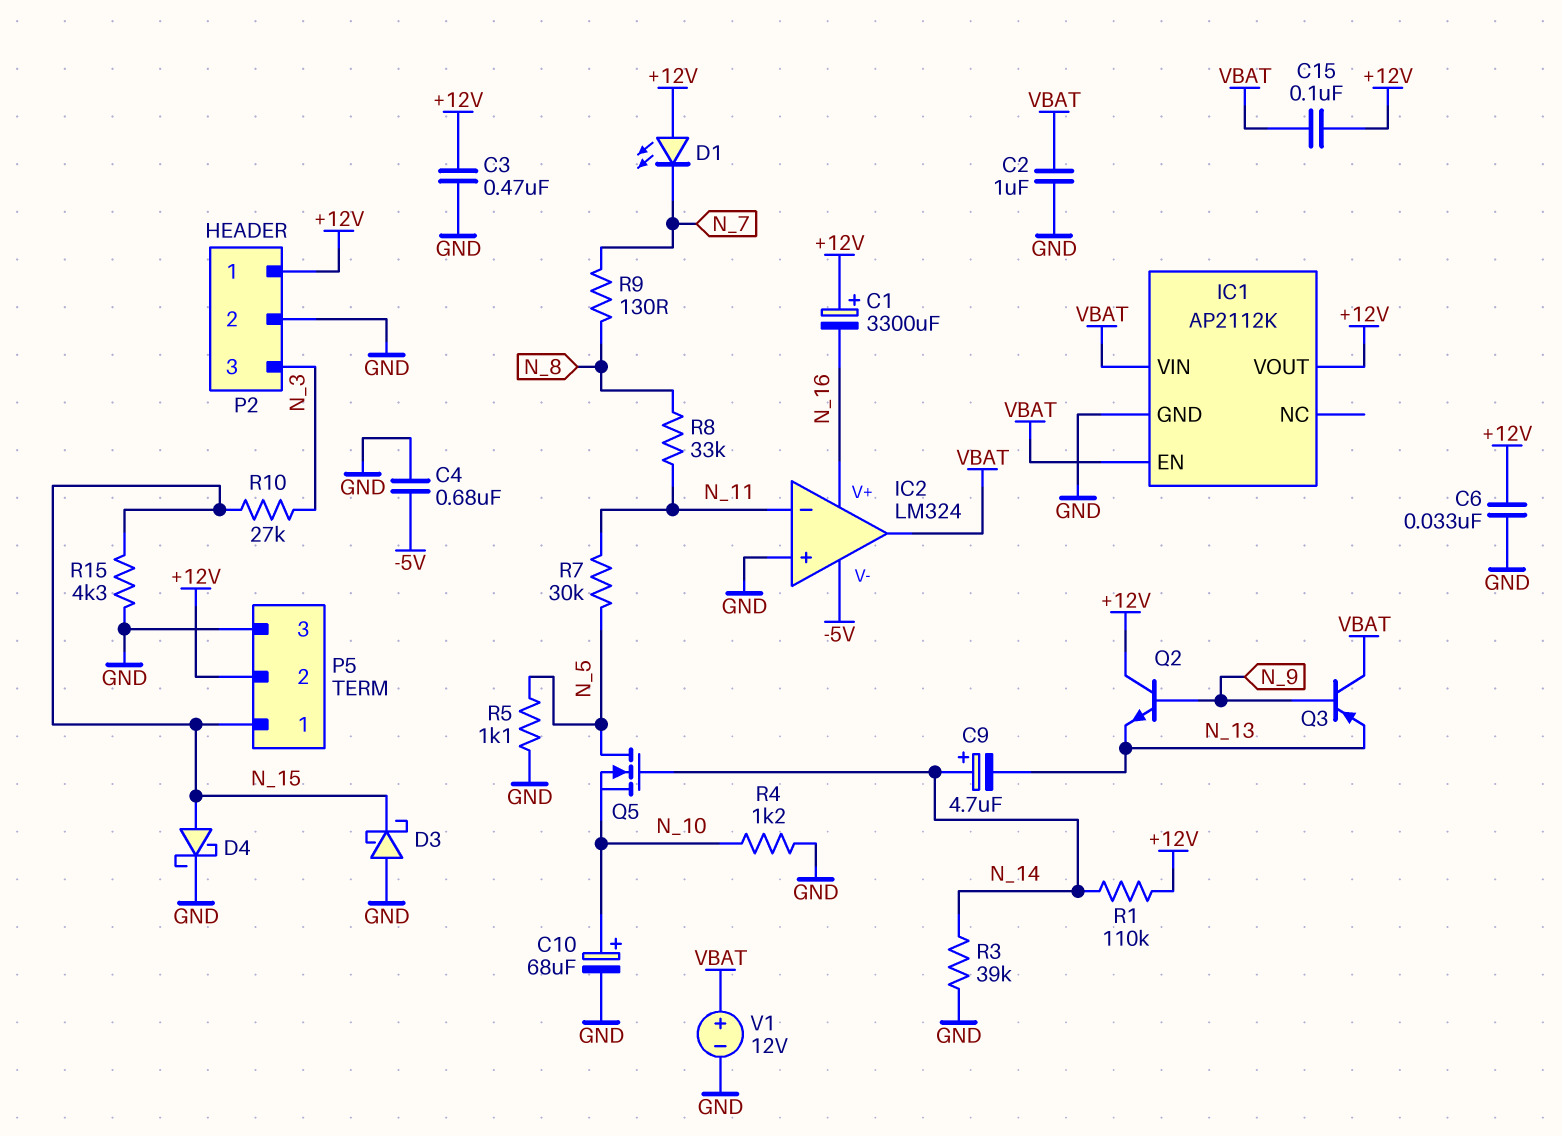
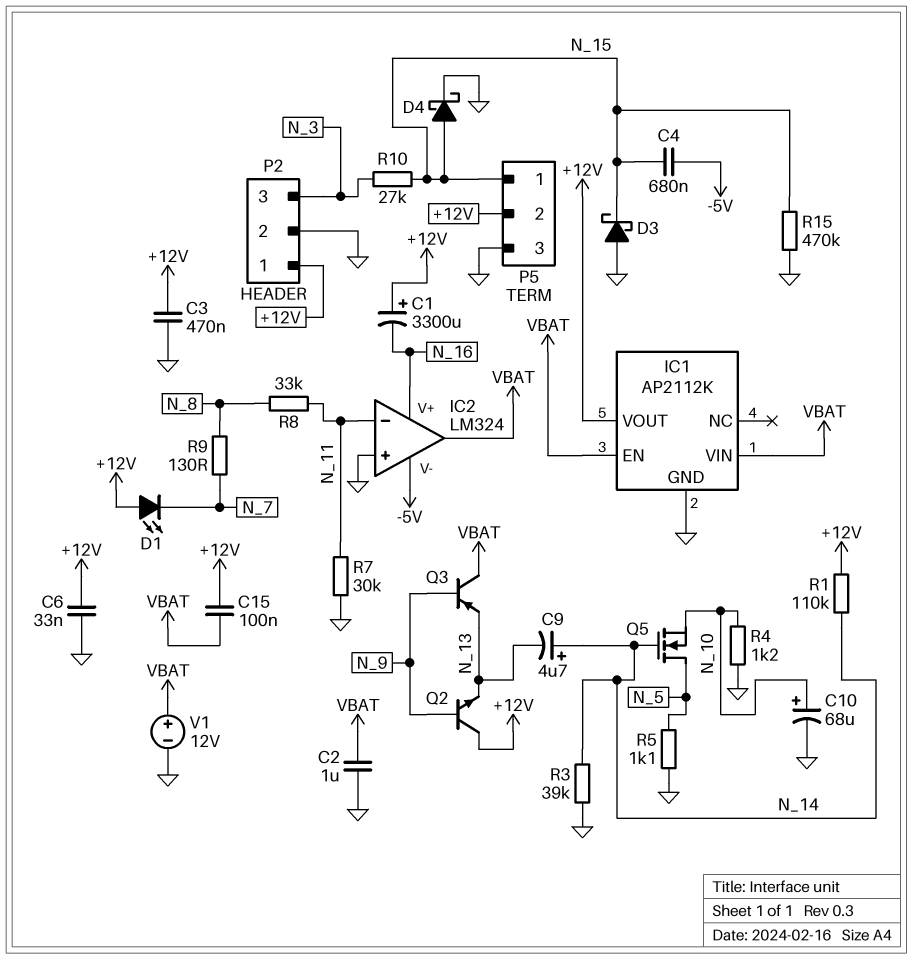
C4: 680nF (-5V, GND) -> 680nF (-5V, N_15)
R7: 30k (N_5, N_11) -> 30k (GND, N_11)
R15: 4.3k (GND, N_15) -> 470k (GND, N_15)

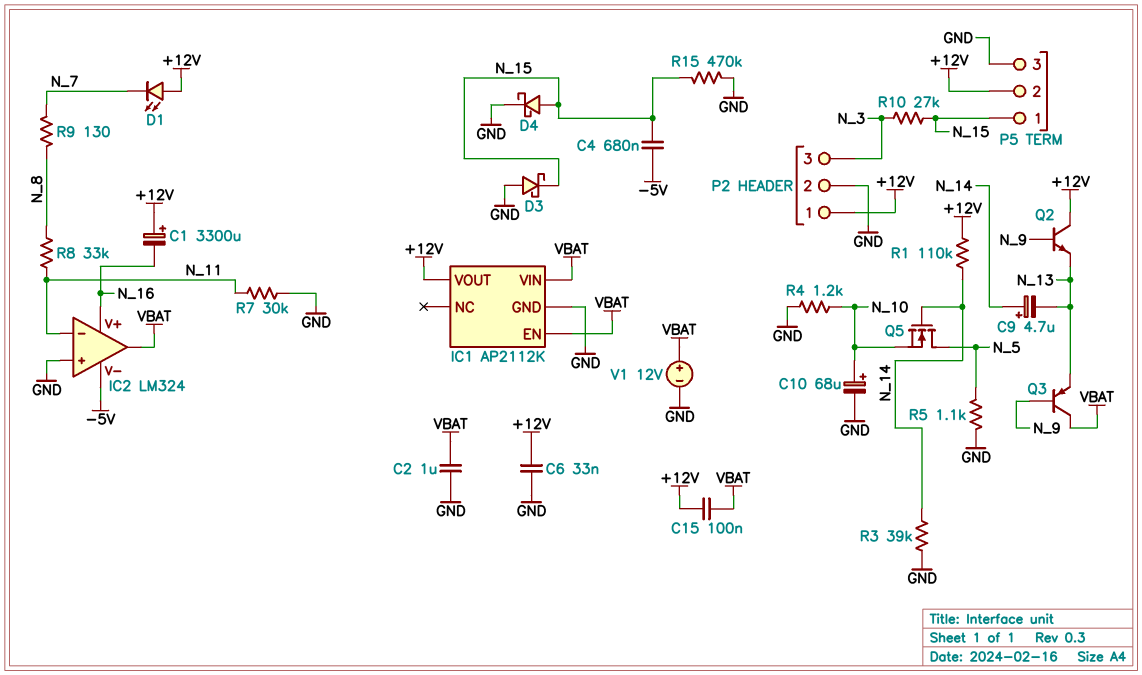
C3: 470nF (+12V, GND) -> none

